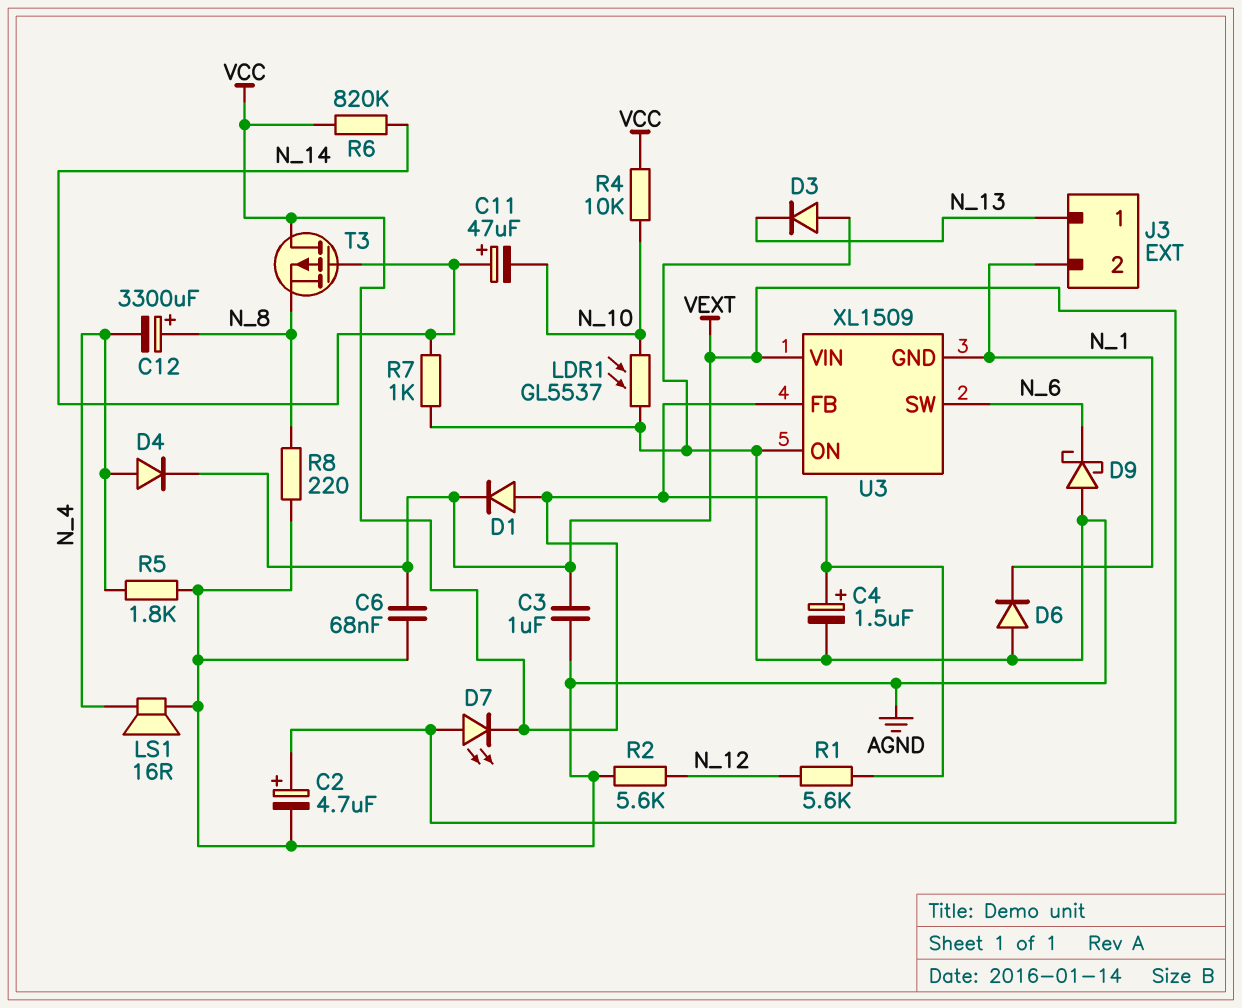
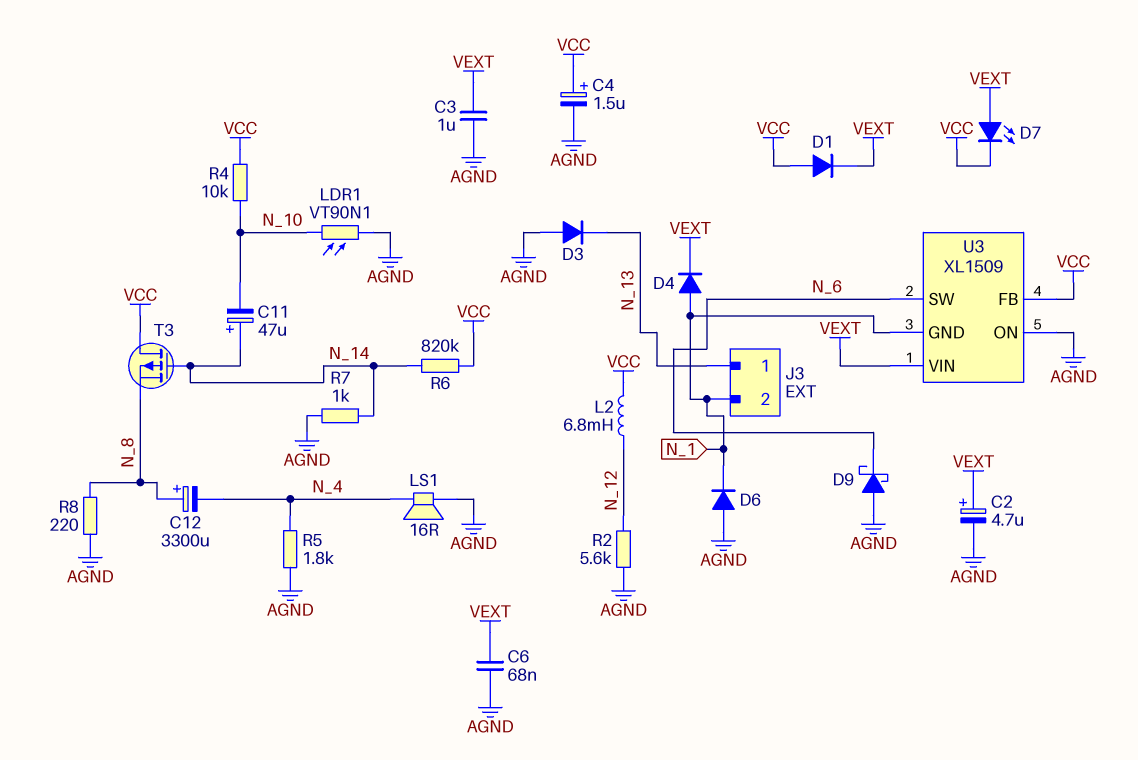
D4: diode (A N_4, K VEXT) -> diode (A N_1, K VEXT)
L2: none -> 6.8mH (N_12, VCC)
LDR1: GL5537 (AGND, N_10) -> VT90N1 (AGND, N_10)
R1: 5.6k (N_12, VCC) -> none

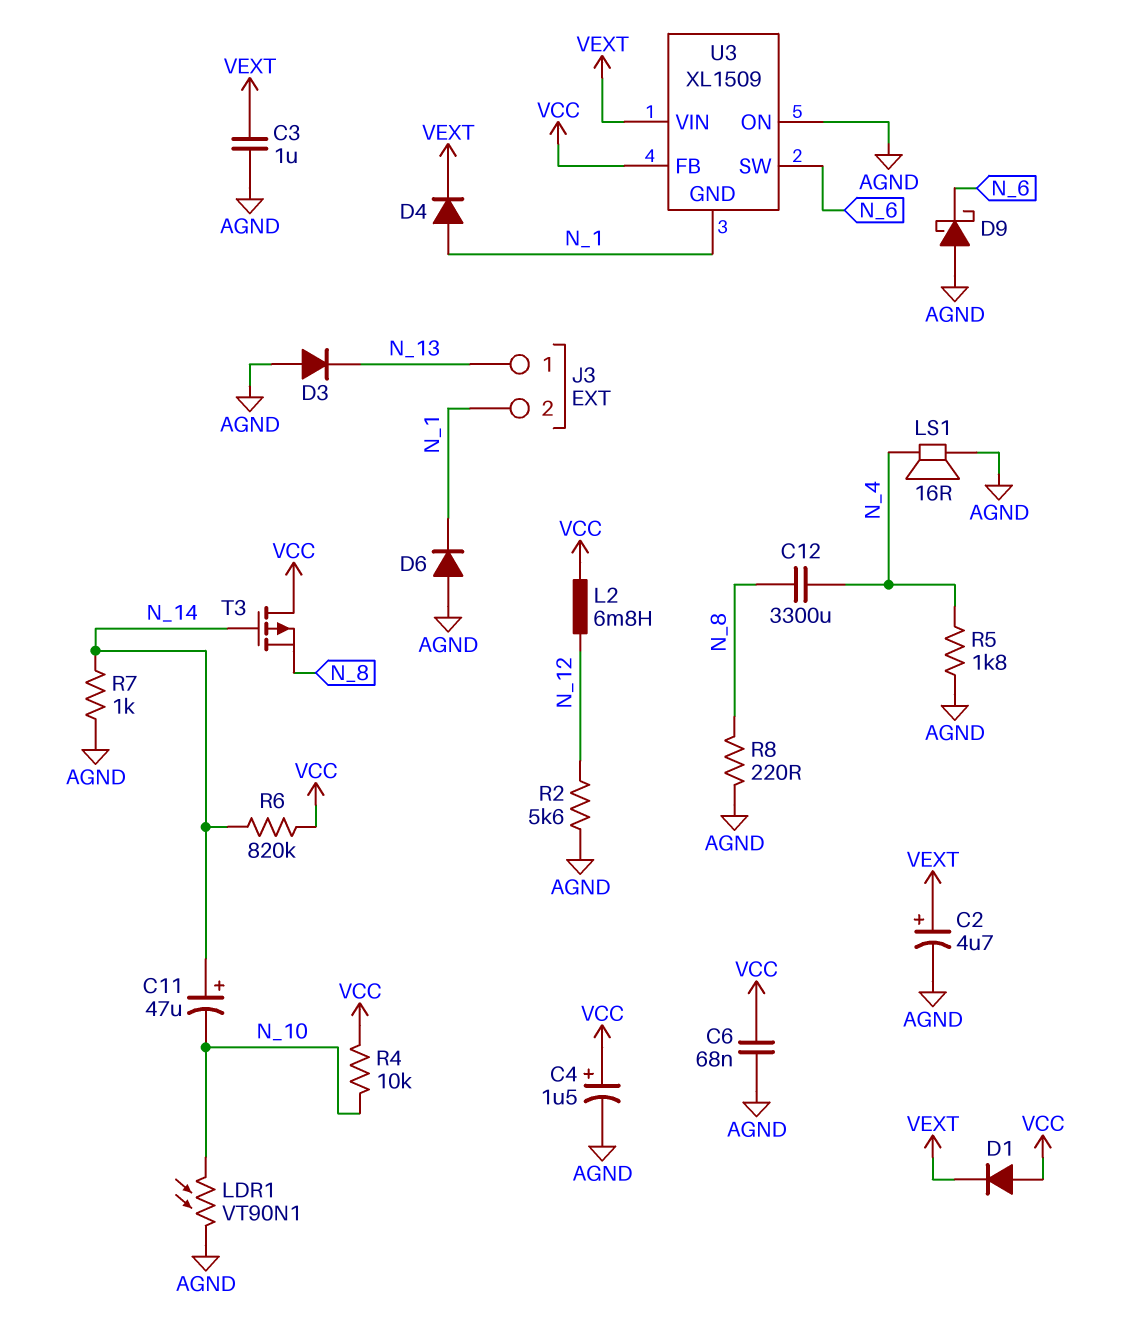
C6: 68nF (AGND, VEXT) -> 68nF (AGND, VCC)
C12: 3300uF (plus N_8, minus N_4) -> 3300uF (N_4, N_8)
D7: LED (A VEXT, K VCC) -> none

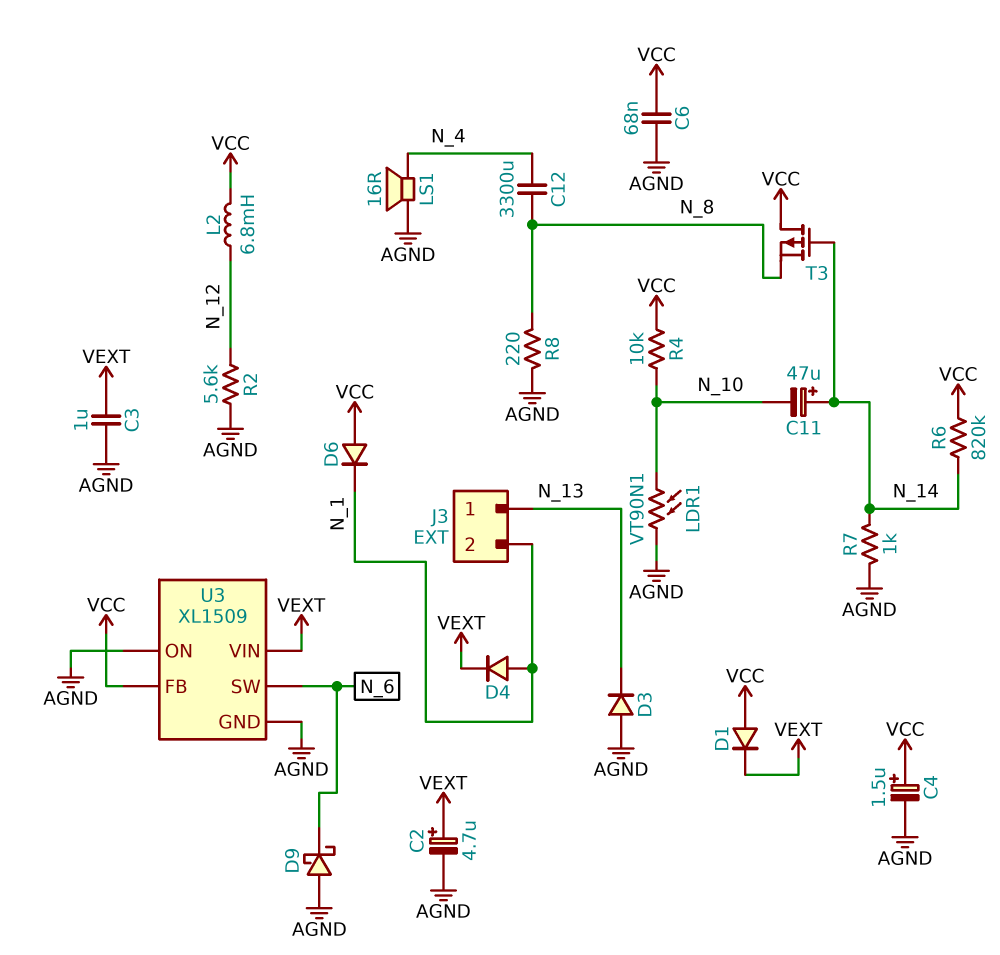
D6: diode (A AGND, K N_1) -> diode (A VCC, K N_1)
R5: 1.8k (AGND, N_4) -> none
U3 pin GND: N_1 -> AGND

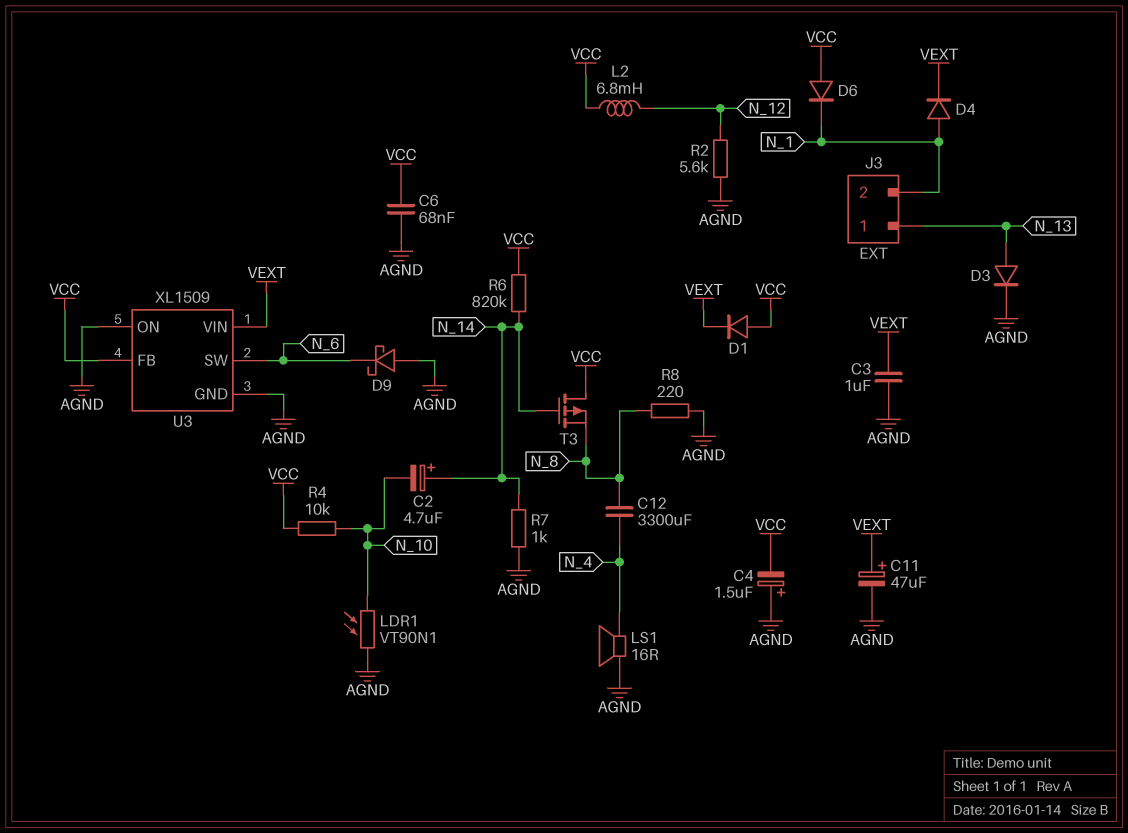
C2: 4.7uF (plus VEXT, minus AGND) -> 4.7uF (plus N_14, minus N_10)
C4: 1.5uF (plus VCC, minus AGND) -> 1.5uF (plus AGND, minus VCC)
C11: 47uF (plus N_14, minus N_10) -> 47uF (plus VEXT, minus AGND)
D3: diode (A AGND, K N_13) -> diode (A N_13, K AGND)

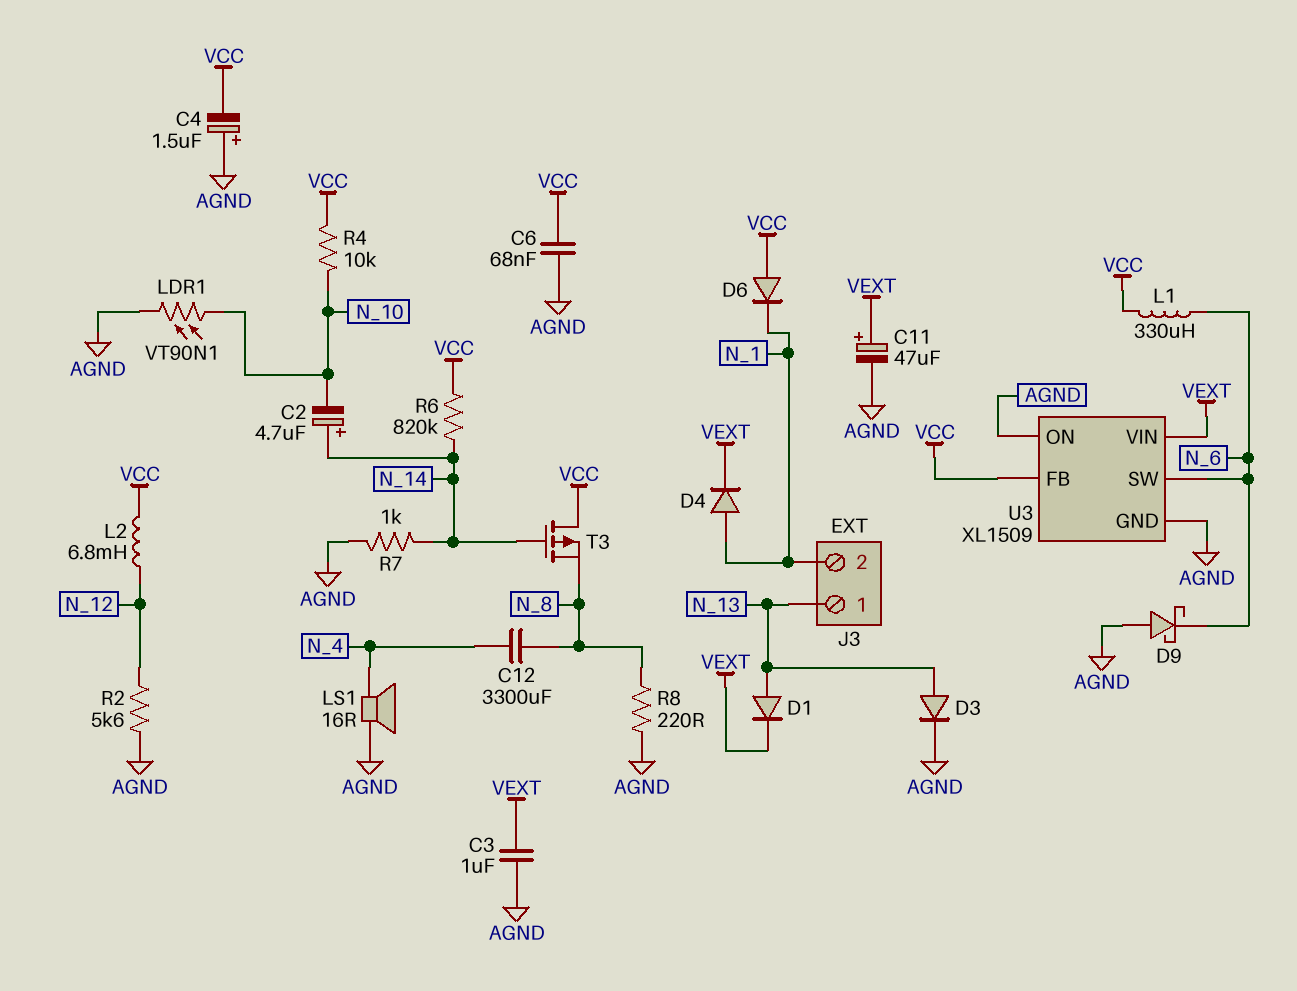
D1: diode (A VCC, K VEXT) -> diode (A N_13, K VEXT)
L1: none -> 330uH (N_6, VCC)

